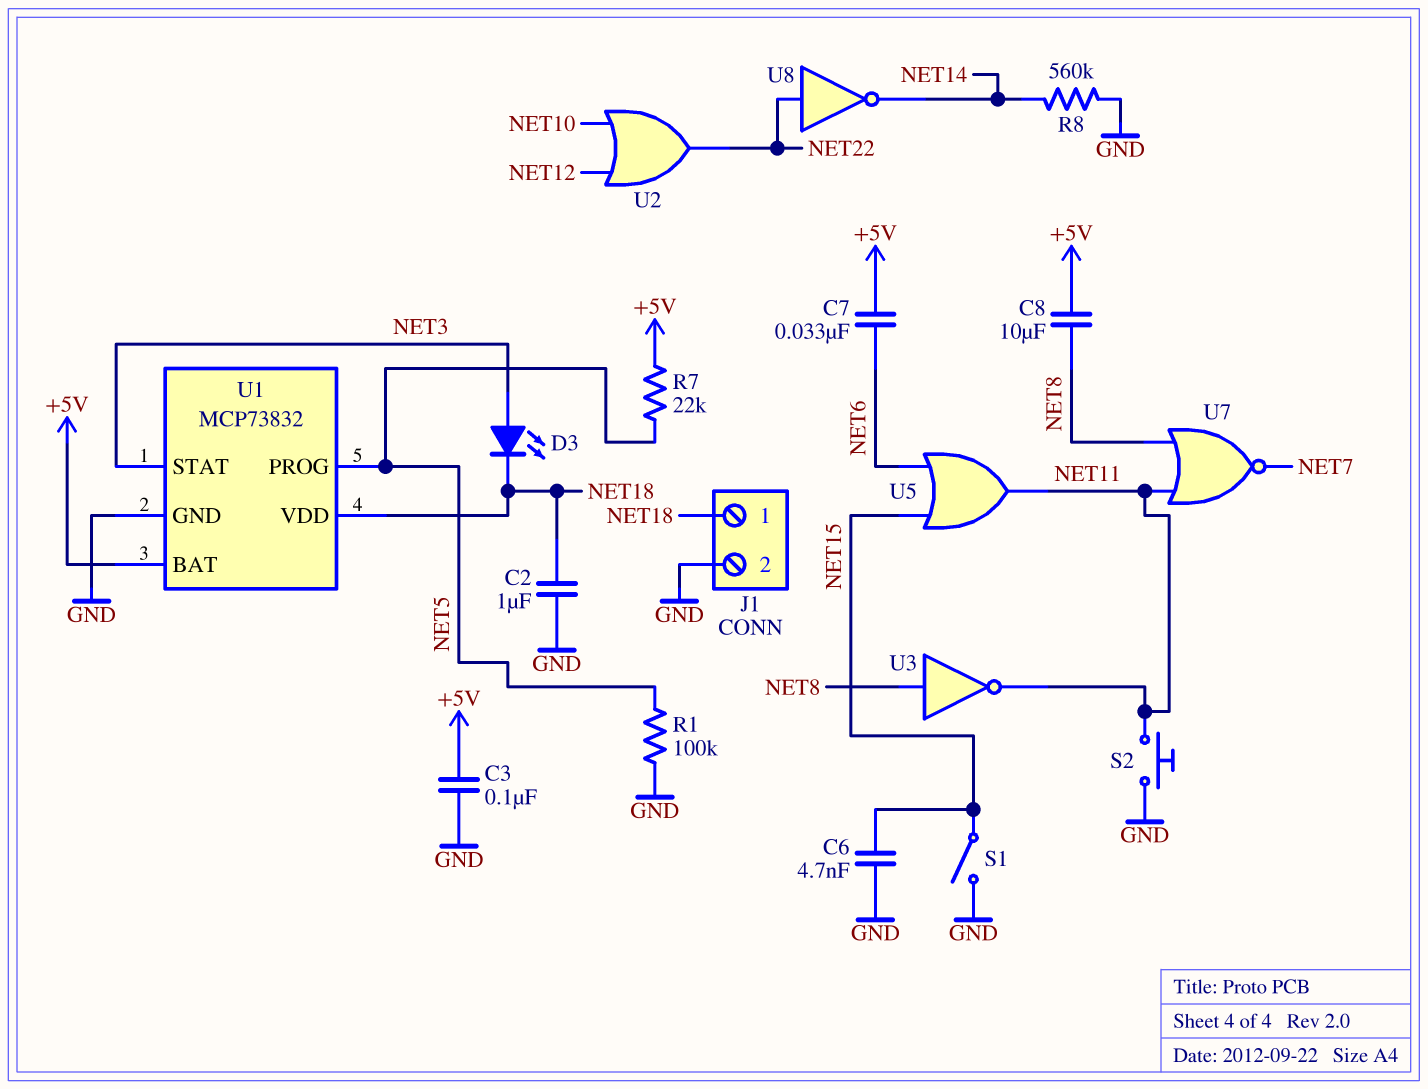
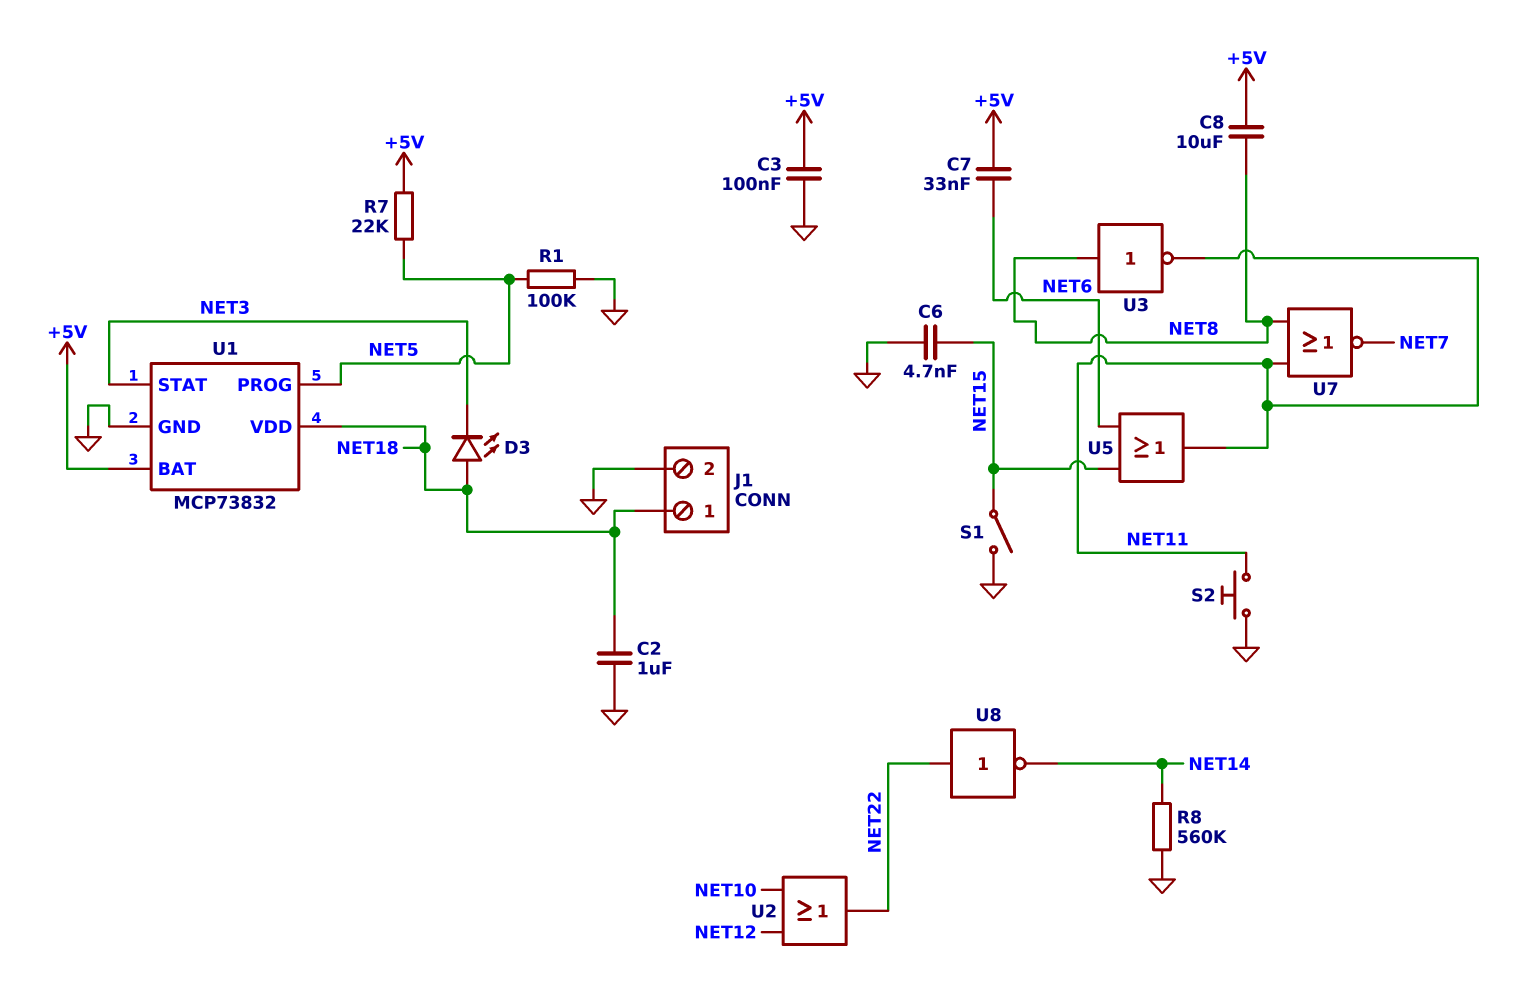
D3: LED (A NET3, K NET18) -> LED (A NET18, K NET3)

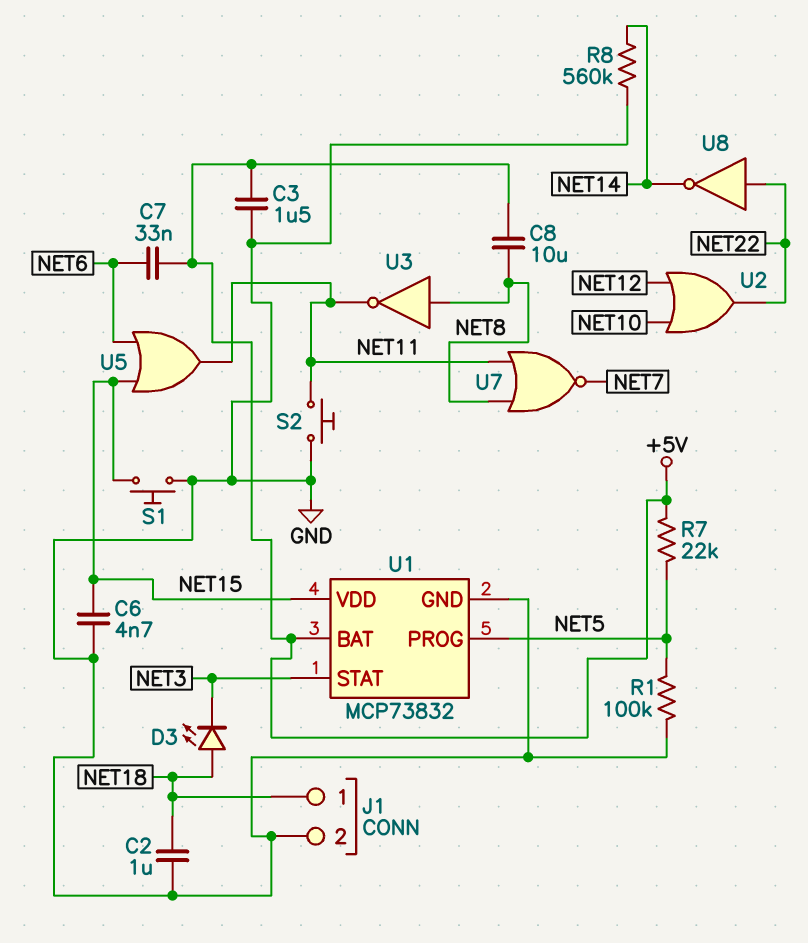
C3: 100nF (+5V, GND) -> 1.5uF (+5V, GND)
S1: switch (GND, NET15) -> button (GND, NET15)
U1 pin VDD: NET18 -> NET15

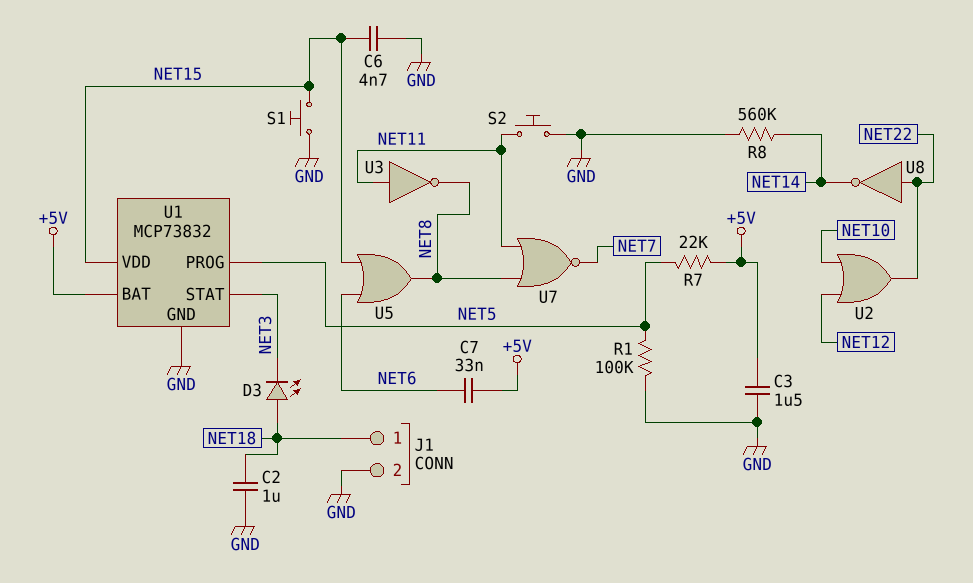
C8: 10uF (+5V, NET8) -> none
U3: NOT (in NET8, out NET11) -> NOT (in NET11, out NET8)
U5: OR (in NET6, in NET15, out NET11) -> OR (in NET6, in NET15, out NET8)

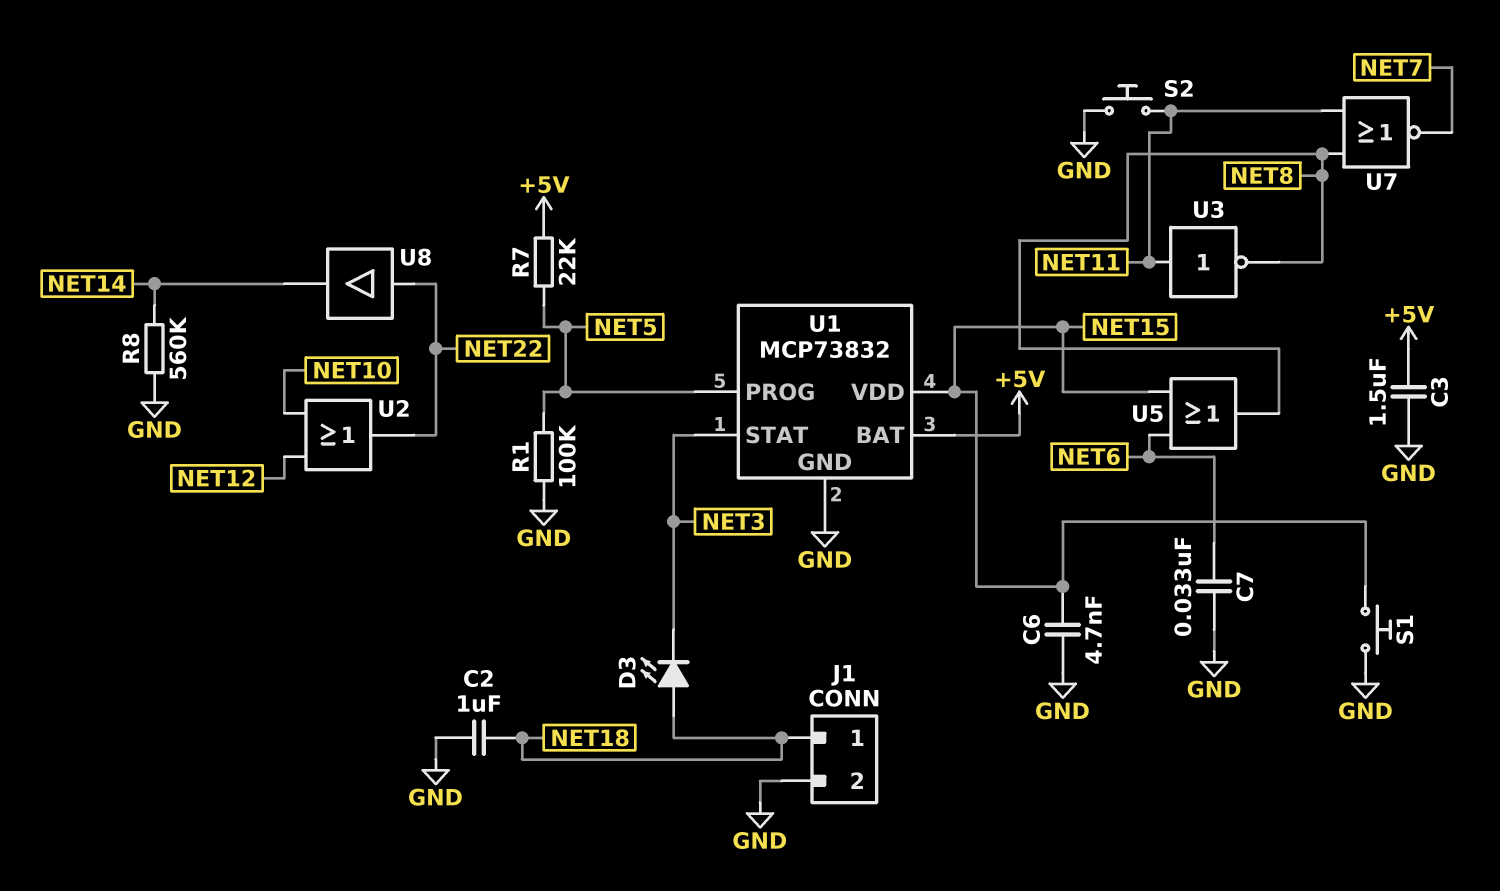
C7: 33nF (+5V, NET6) -> 33nF (GND, NET6)
U8: NOT (in NET22, out NET14) -> buffer (in NET22, out NET14)

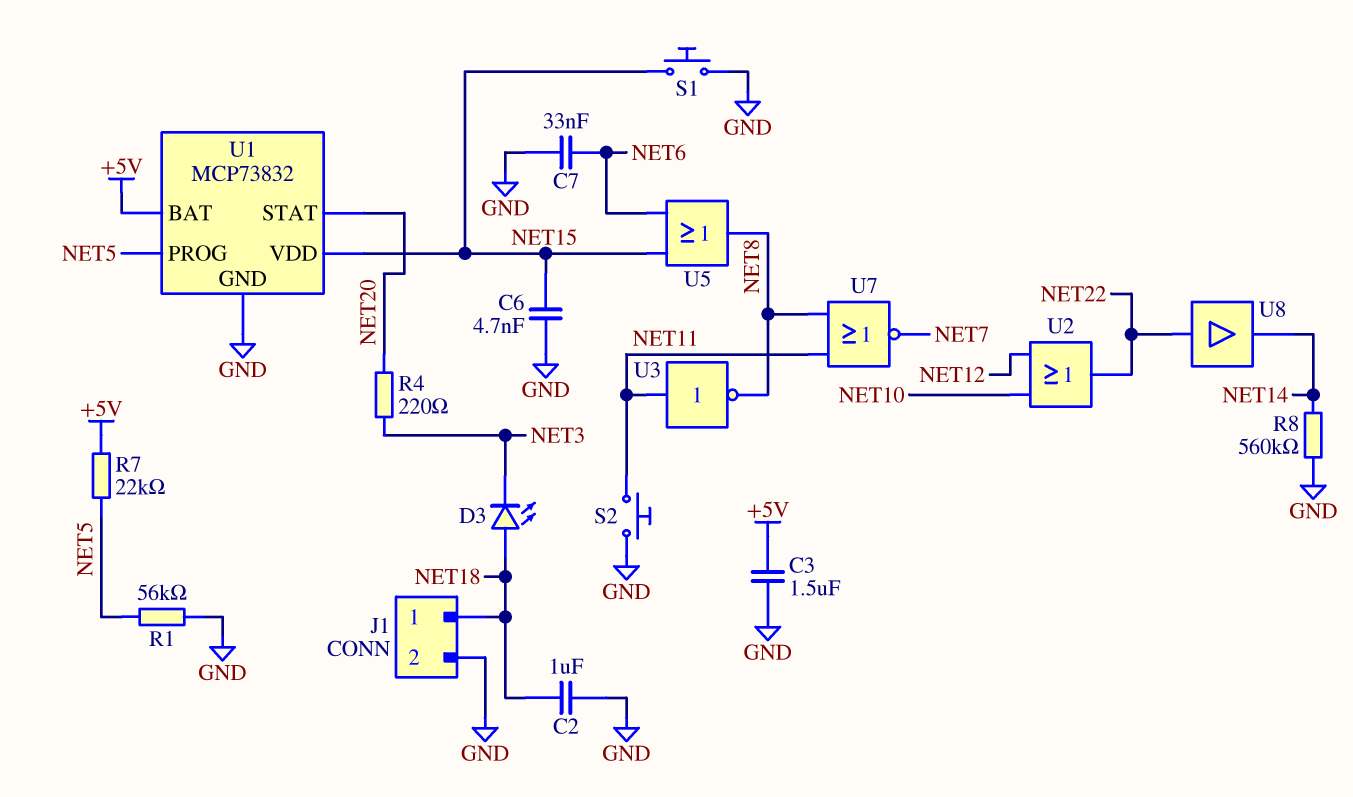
R1: 100k (GND, NET5) -> 56k (GND, NET5)
R4: none -> 220 (NET3, NET20)
U1 pin STAT: NET3 -> NET20

